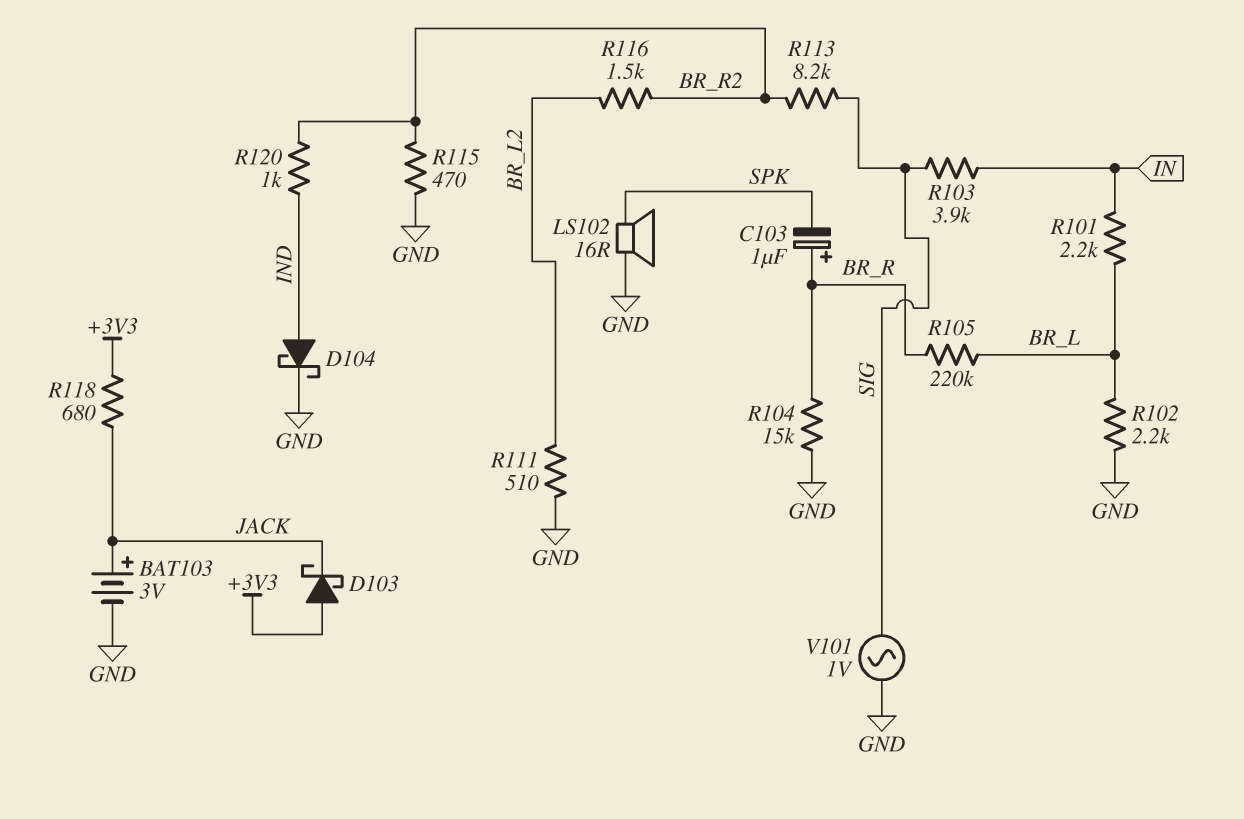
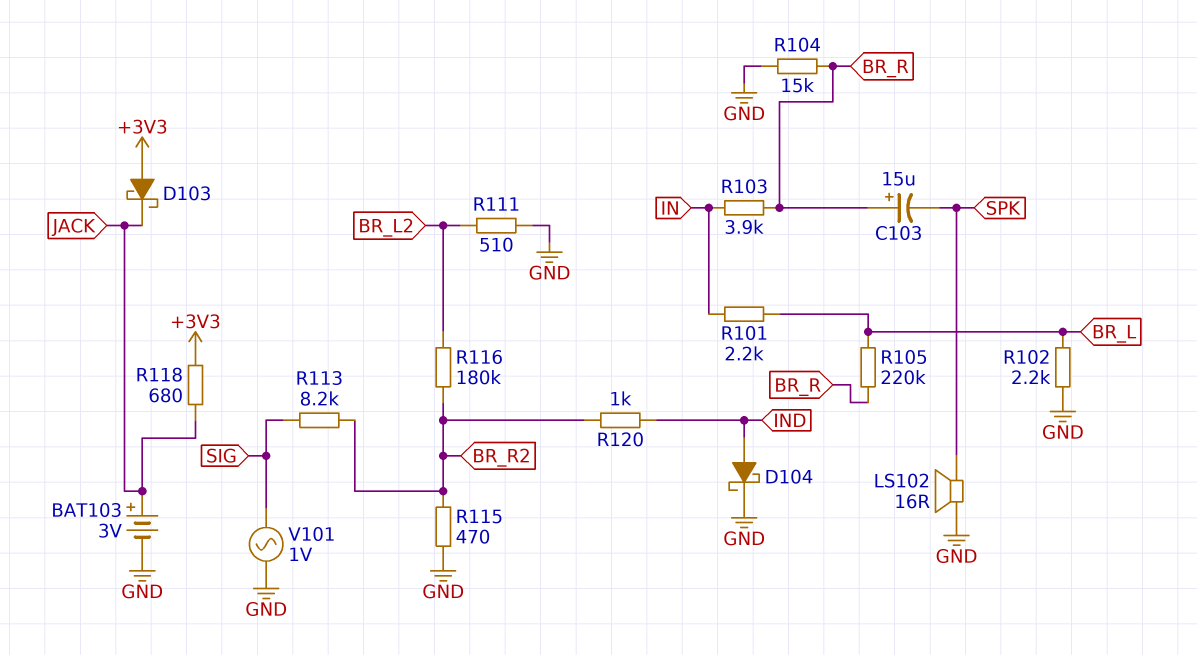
C103: 1uF (plus BR_R, minus SPK) -> 15uF (plus BR_R, minus SPK)
R103: 3.9k (IN, SIG) -> 3.9k (BR_R, IN)
R116: 1.5k (BR_L2, BR_R2) -> 180k (BR_L2, BR_R2)

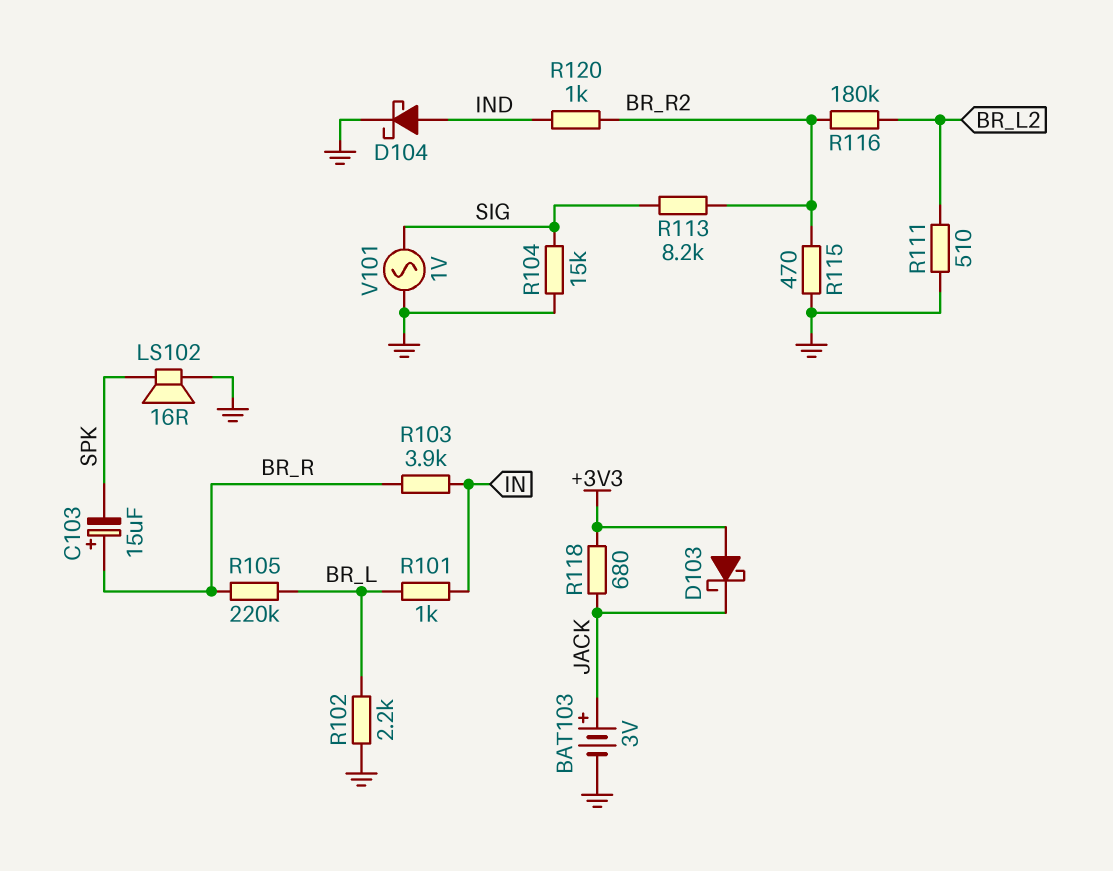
R101: 2.2k (BR_L, IN) -> 1k (BR_L, IN)
R104: 15k (BR_R, GND) -> 15k (GND, SIG)

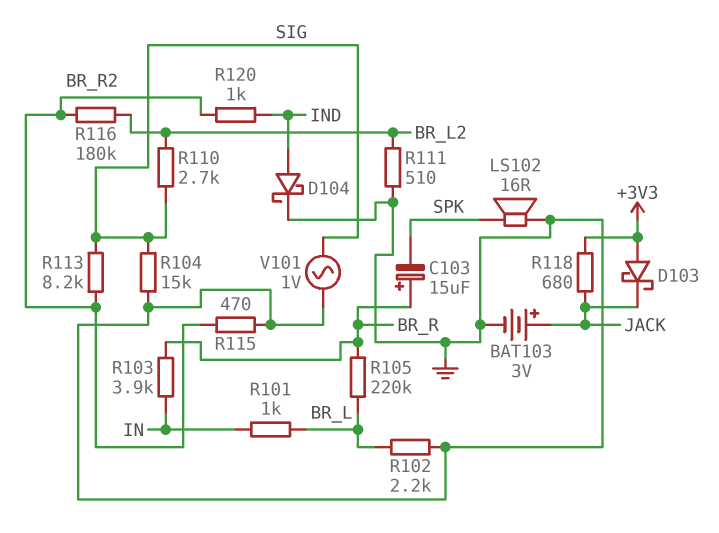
R110: none -> 2.7k (BR_L2, SIG)

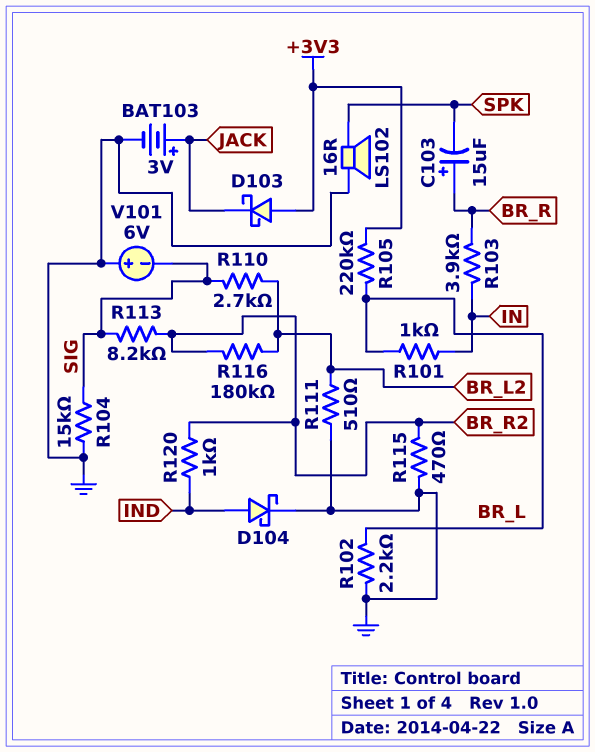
R105: 220k (BR_L, BR_R) -> 220k (+3V3, BR_L)
R118: 680 (+3V3, JACK) -> none
V101: AC 1V (GND, SIG) -> 6V (plus GND, minus SIG)

